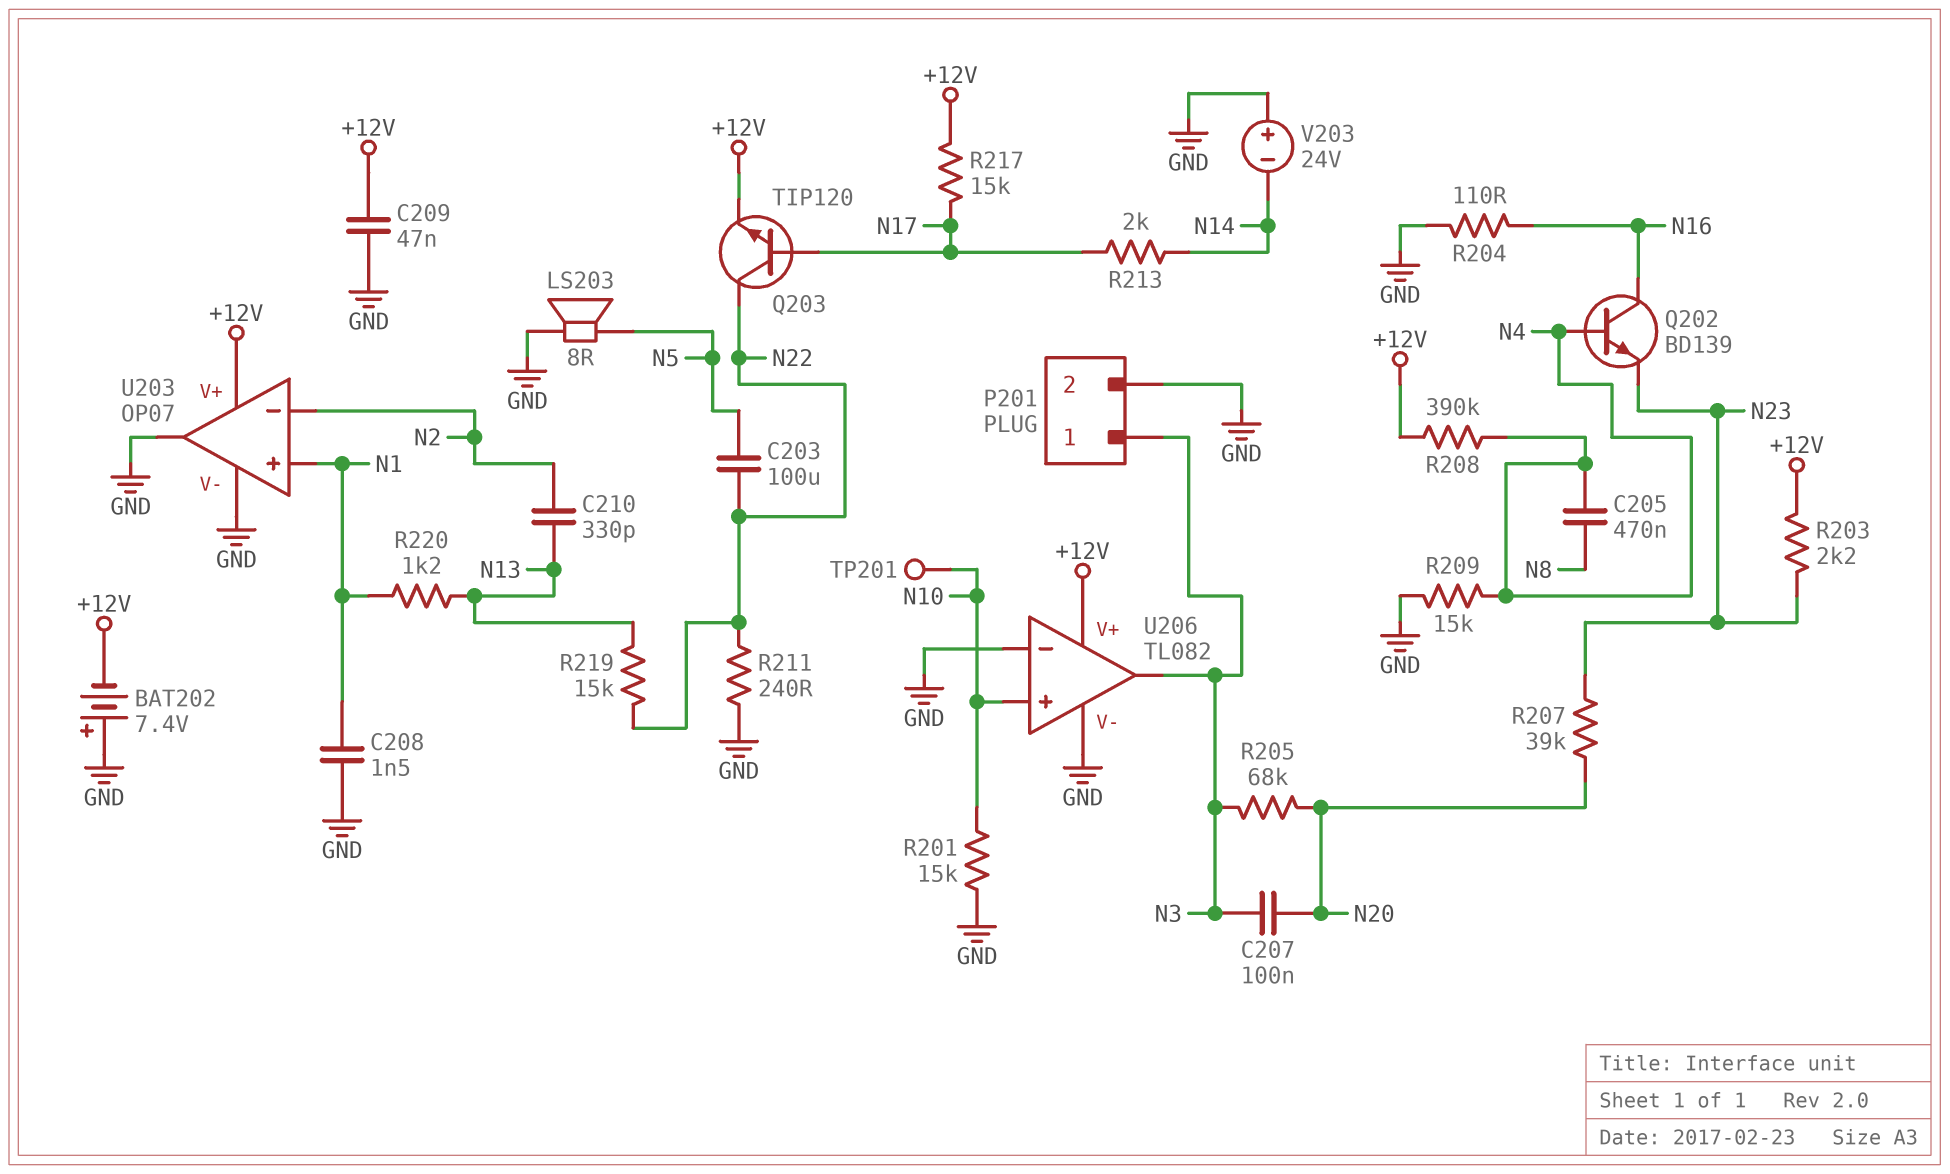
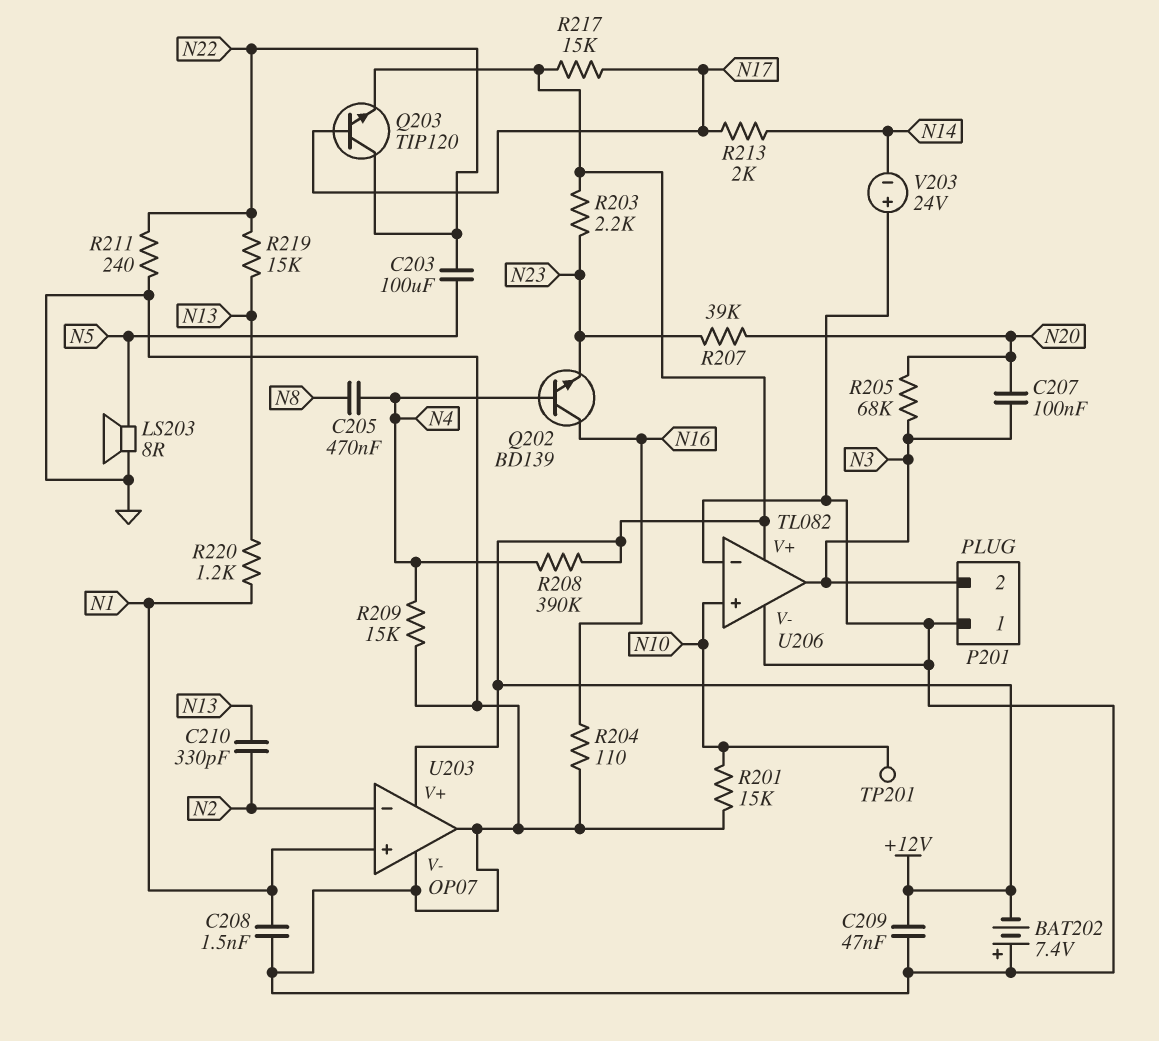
P201 pin 1: N3 -> GND
P201 pin 2: GND -> N3

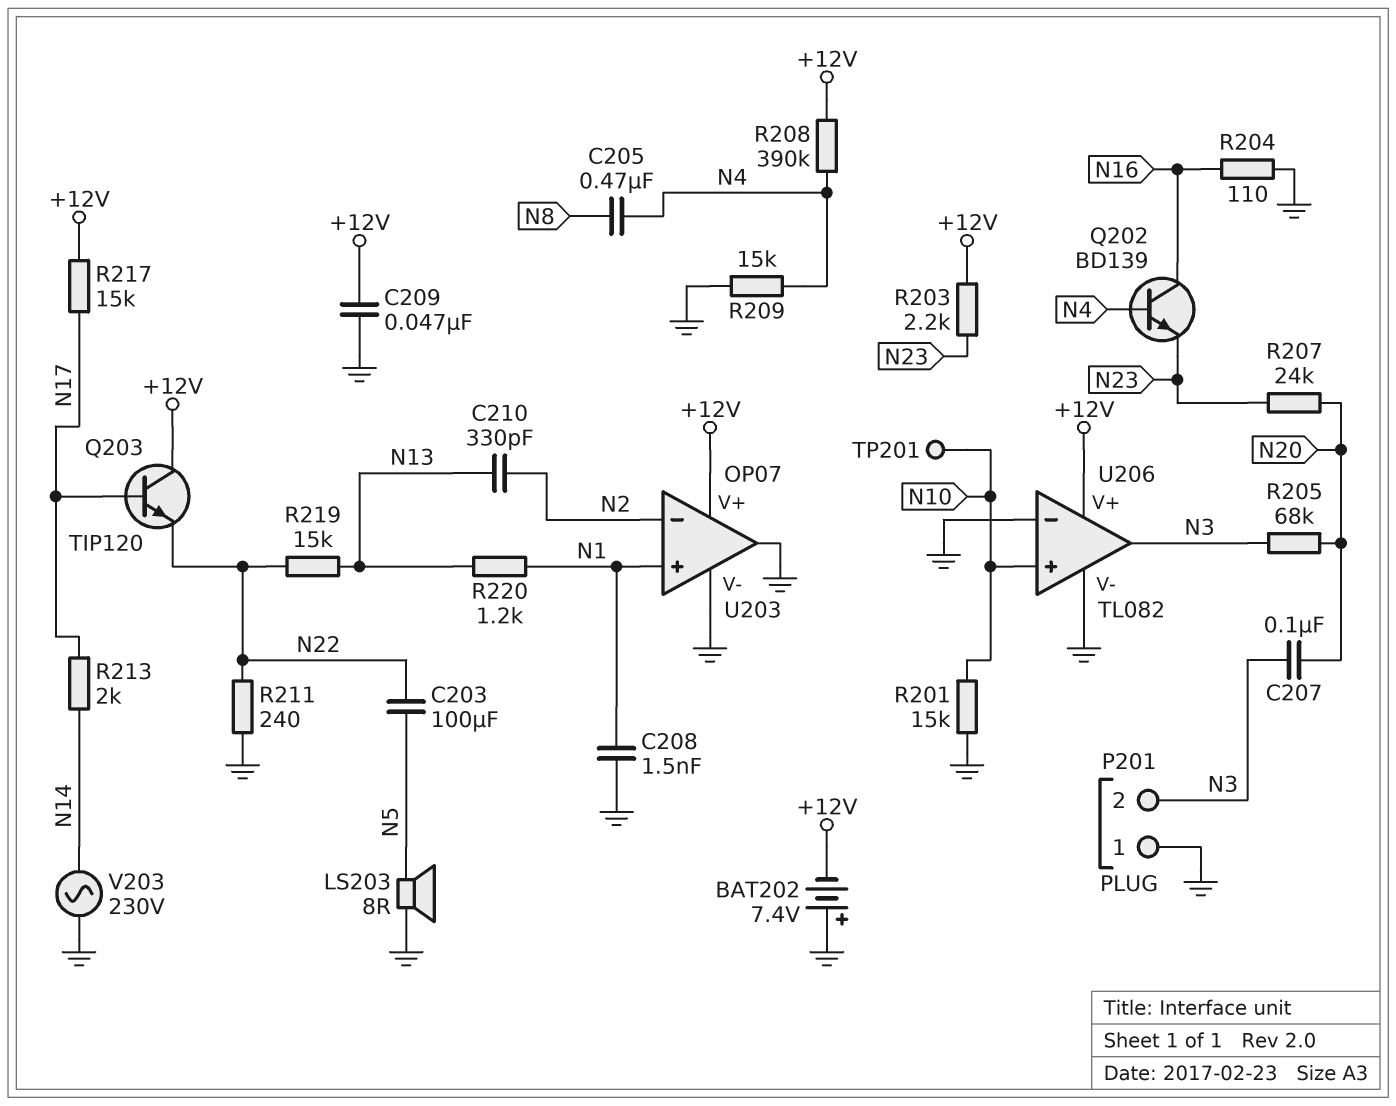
Q203: NPN TIP120 (B N17, C N22, E +12V) -> NPN TIP120 (B N17, C +12V, E N22)
R207: 39k (N20, N23) -> 24k (N20, N23)
V203: 24V (plus GND, minus N14) -> AC 230V (GND, N14)

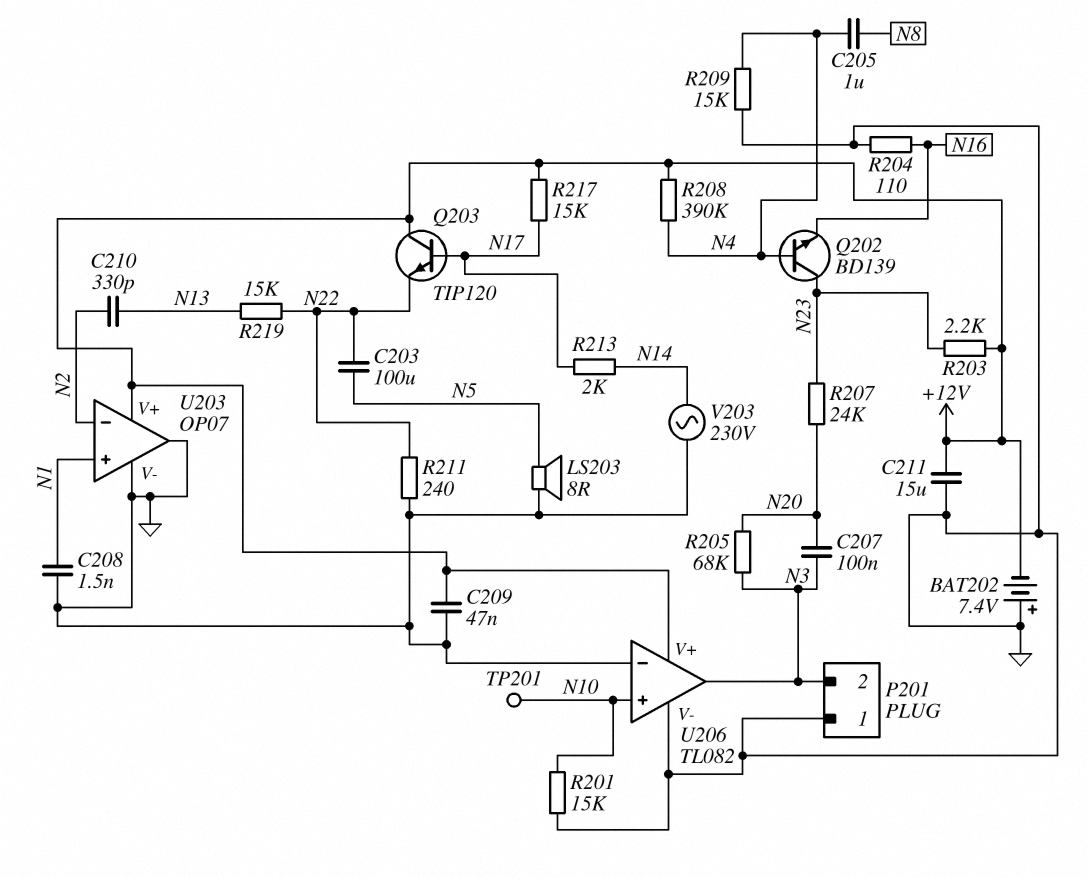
C205: 470nF (N4, N8) -> 1uF (N4, N8)
C211: none -> 15uF (+12V, GND)
Q202: NPN BD139 (B N4, C N16, E N23) -> NPN BD139 (B N4, C N23, E N16)
R220: 1.2k (N1, N13) -> none

